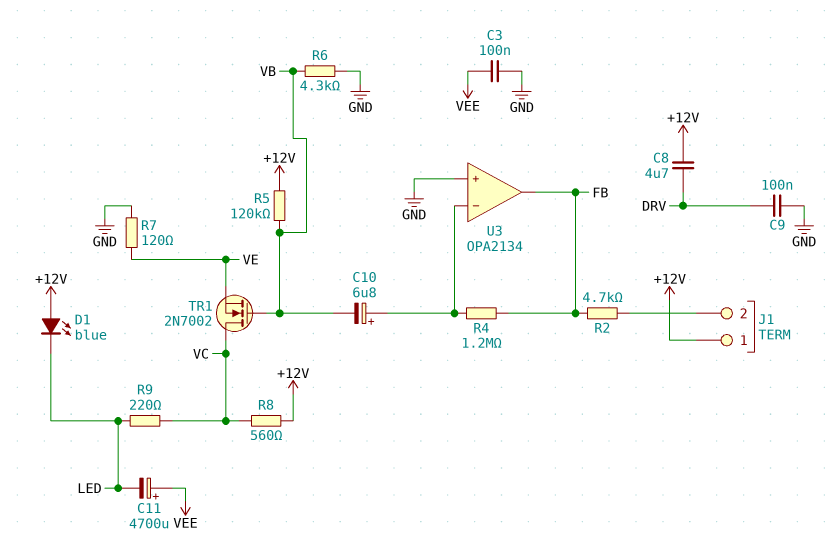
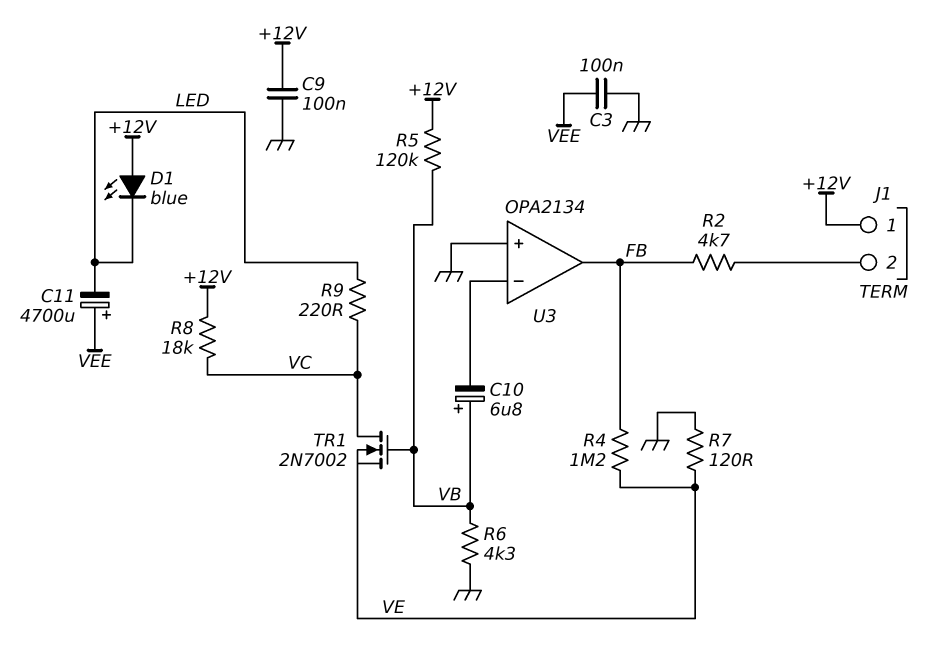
C8: 4.7uF (+12V, DRV) -> none
C9: 100nF (DRV, GND) -> 100nF (+12V, GND)
C10: 6.8uF (plus U3/in-, minus VB) -> 6.8uF (plus VB, minus U3/in-)
R4: 1.2M (FB, U3/in-) -> 1.2M (FB, VE)
R8: 560 (+12V, VC) -> 18k (+12V, VC)

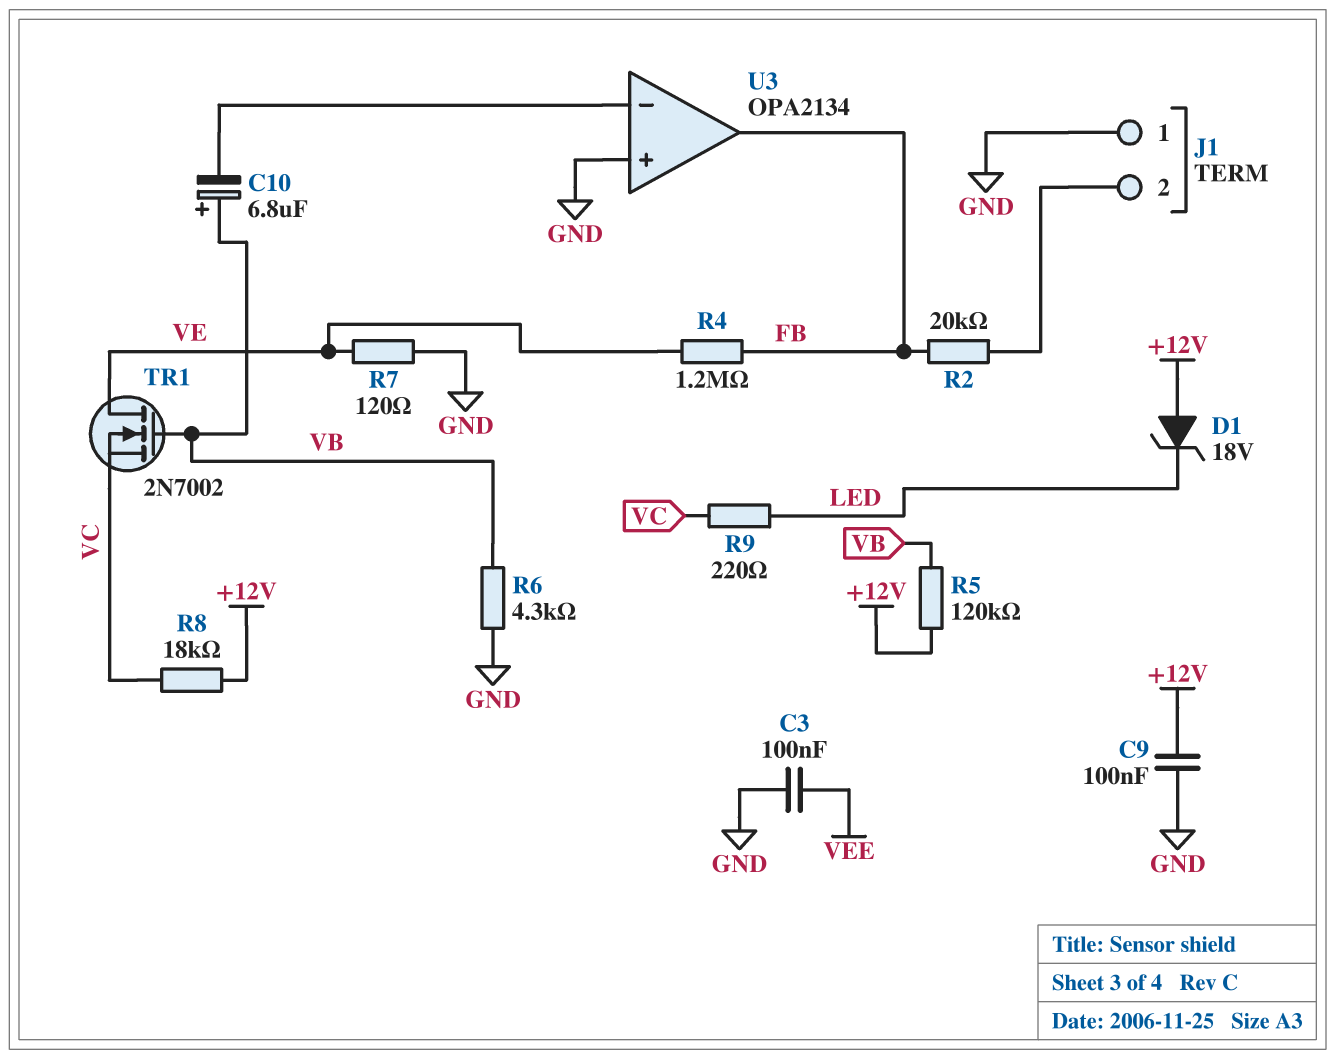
C11: 4700uF (plus VEE, minus LED) -> none
D1: LED blue (A +12V, K LED) -> zener 18V (A +12V, K LED)
J1 pin 1: +12V -> GND
R2: 4.7k (FB, J1/2) -> 20k (FB, J1/2)
TR1: NMOS 2N7002 (G VB, D VC, S VE) -> NMOS 2N7002 (G VB, D VE, S VC)

